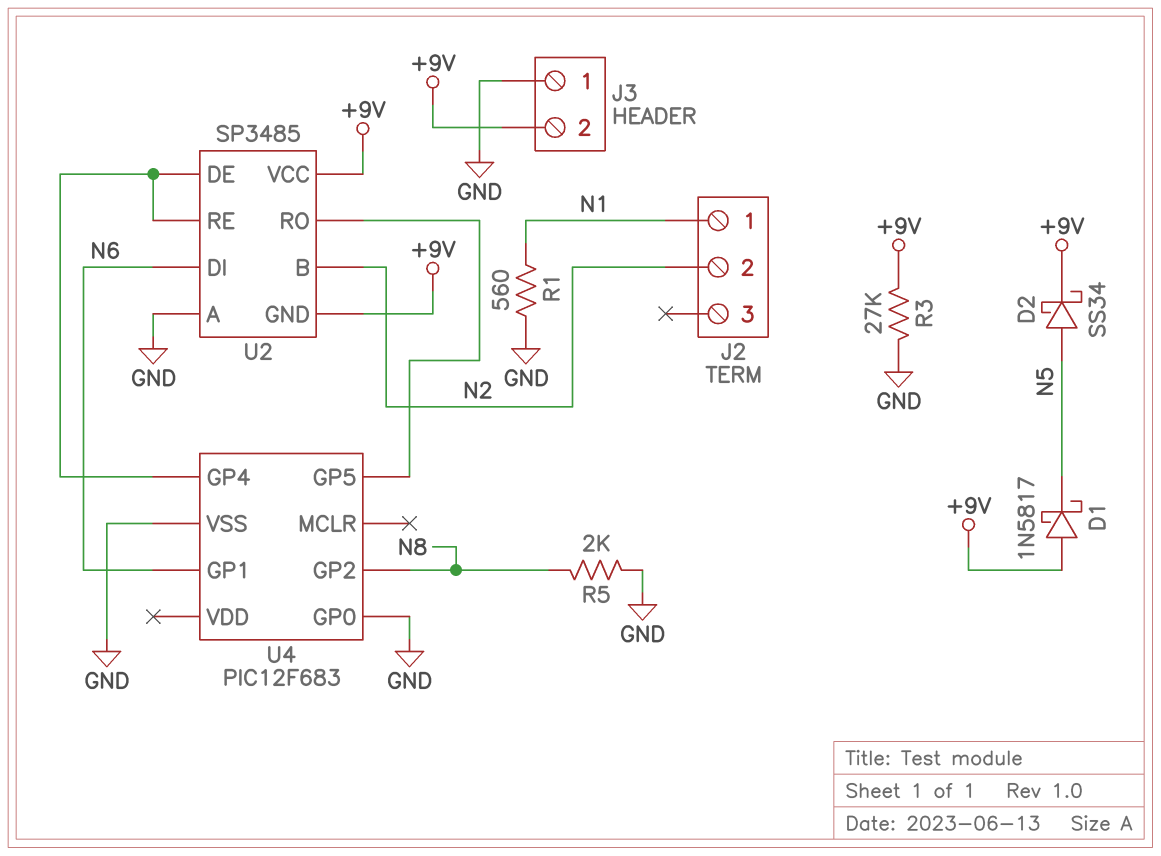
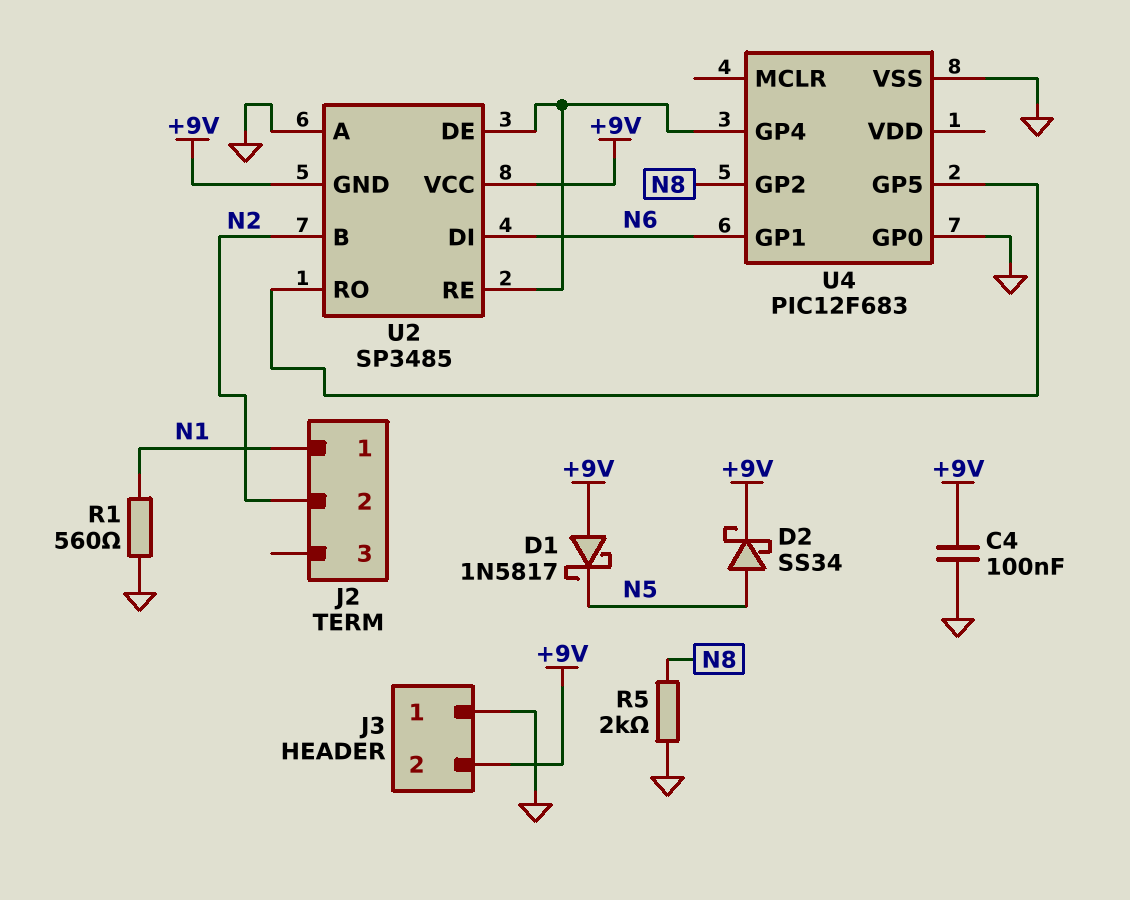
C4: none -> 100nF (+9V, GND)
R3: 27k (+9V, GND) -> none

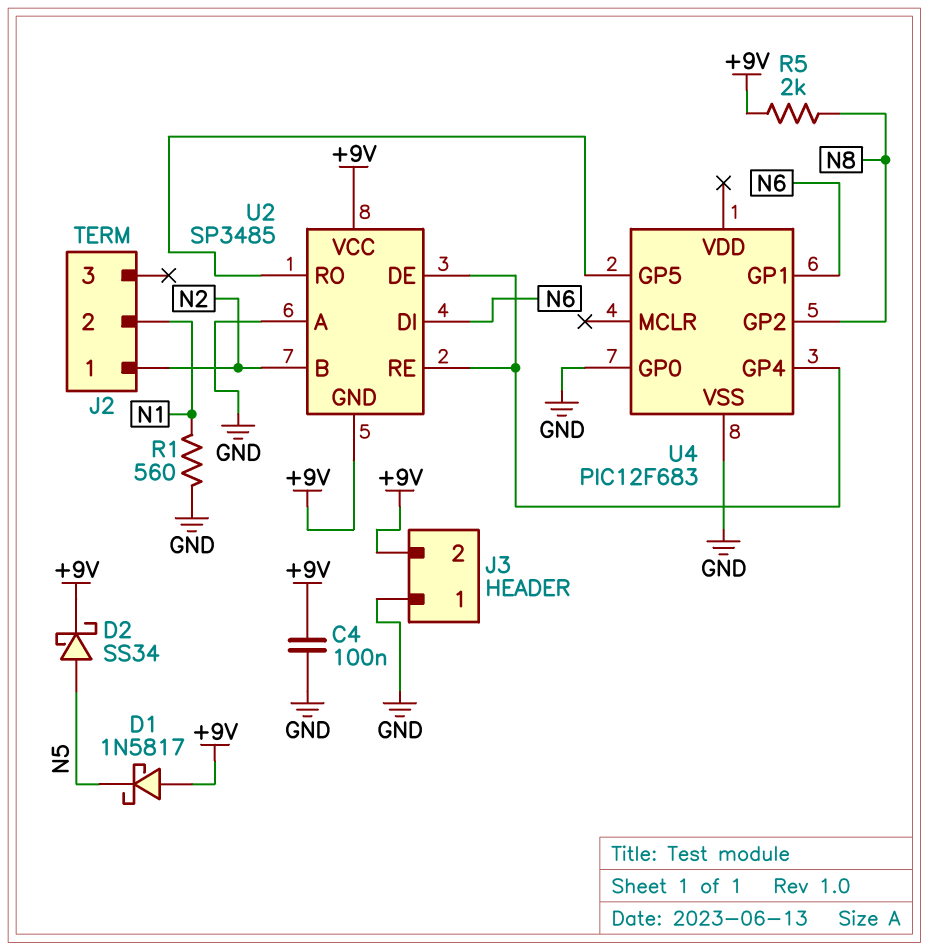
J2 pin 1: N1 -> N2
J2 pin 2: N2 -> N1
R5: 2k (GND, N8) -> 2k (+9V, N8)

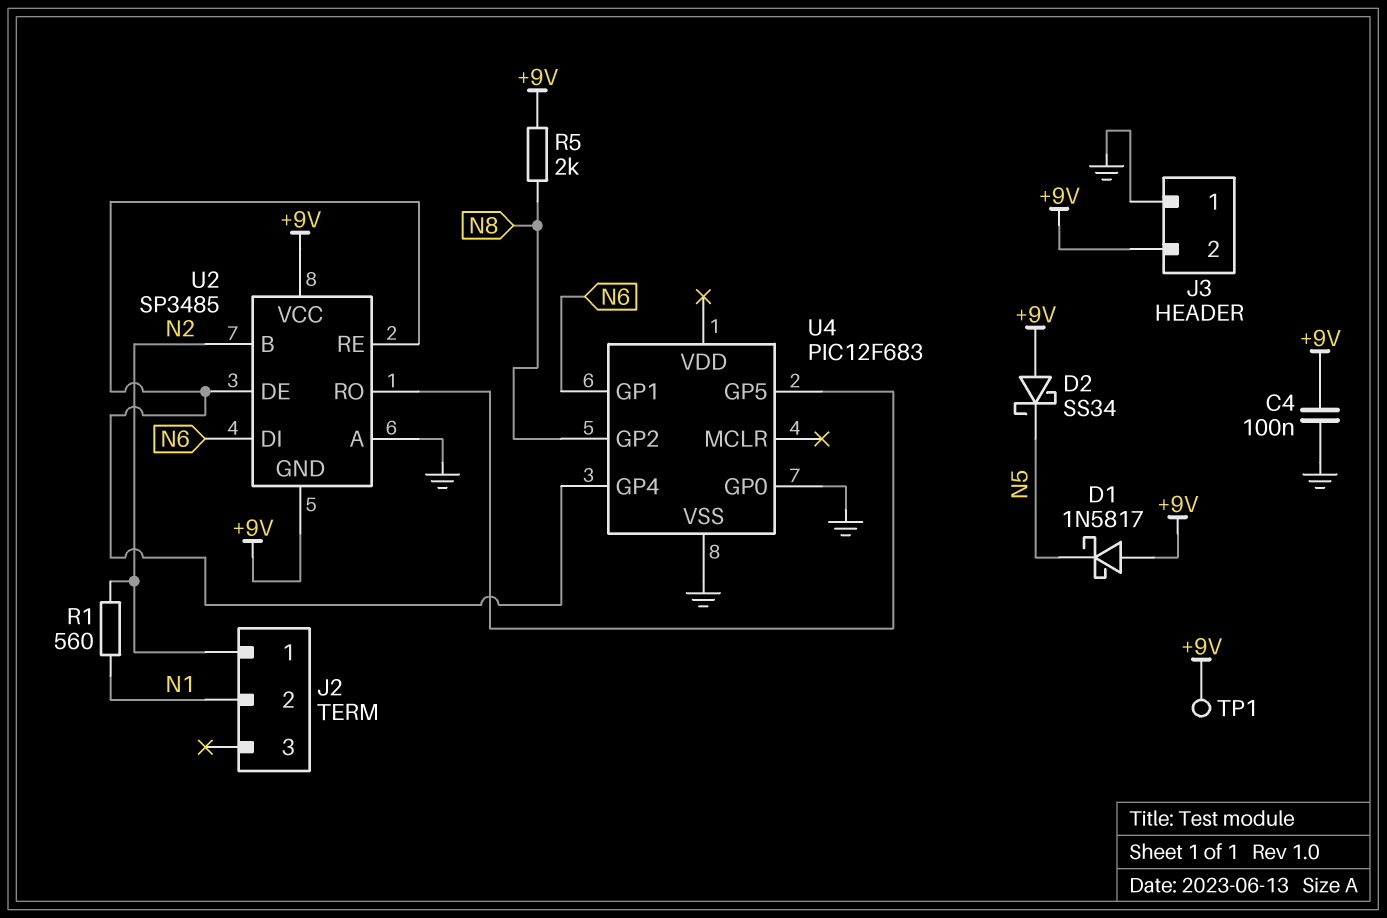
D2: schottky SS34 (A N5, K +9V) -> schottky SS34 (A +9V, K N5)
R1: 560 (GND, N1) -> 560 (N1, N2)
TP1: none -> test point (+9V)

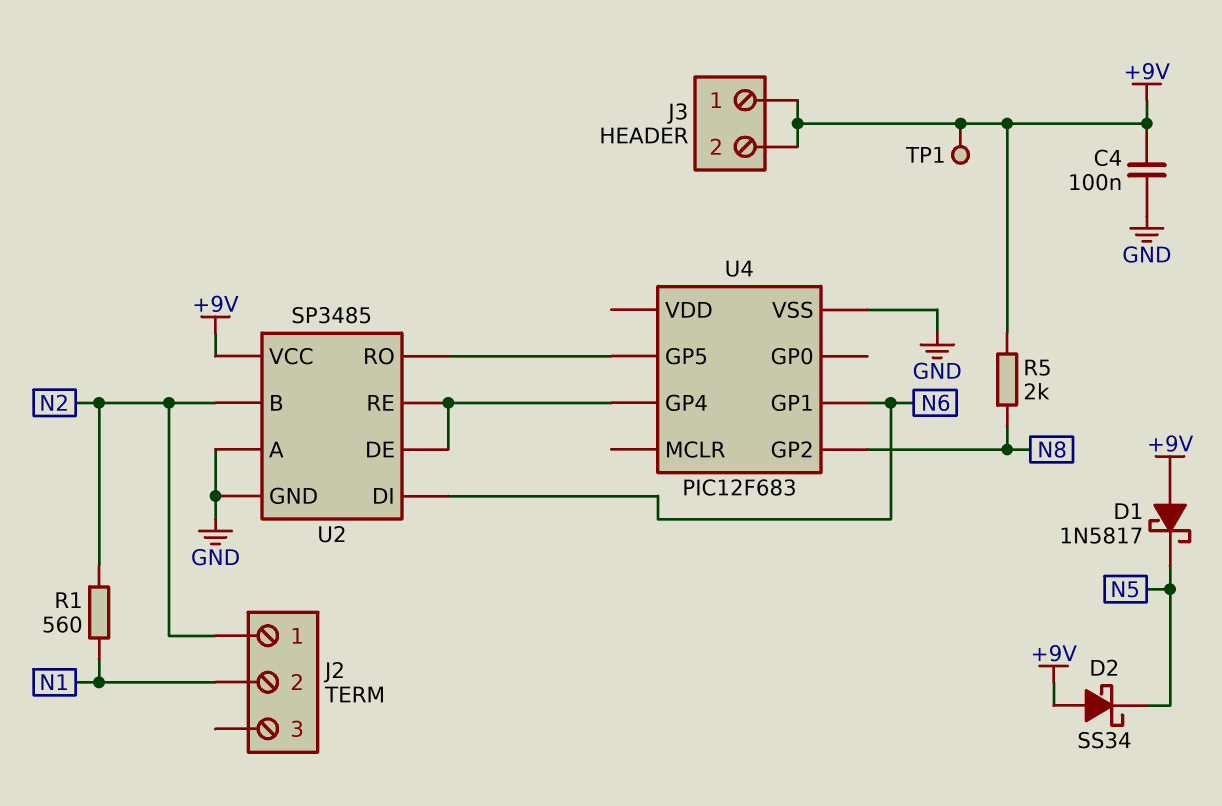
J3 pin 1: GND -> +9V
U2 pin GND: +9V -> GND
U4 pin GP0: GND -> none

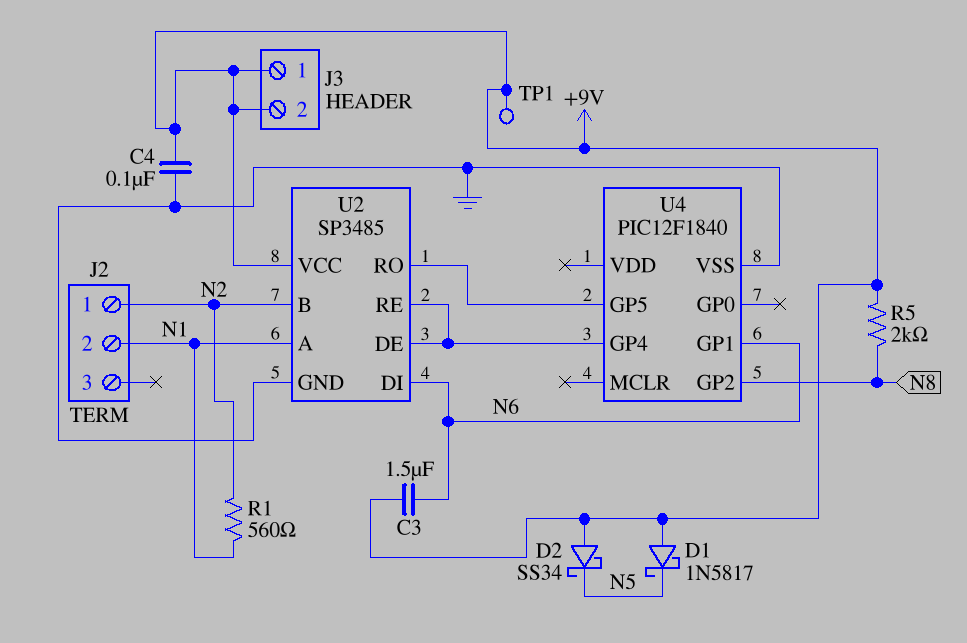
C3: none -> 1.5uF (+9V, N6)
U2 pin A: GND -> N1
U4: PIC12F683 -> PIC12F1840

